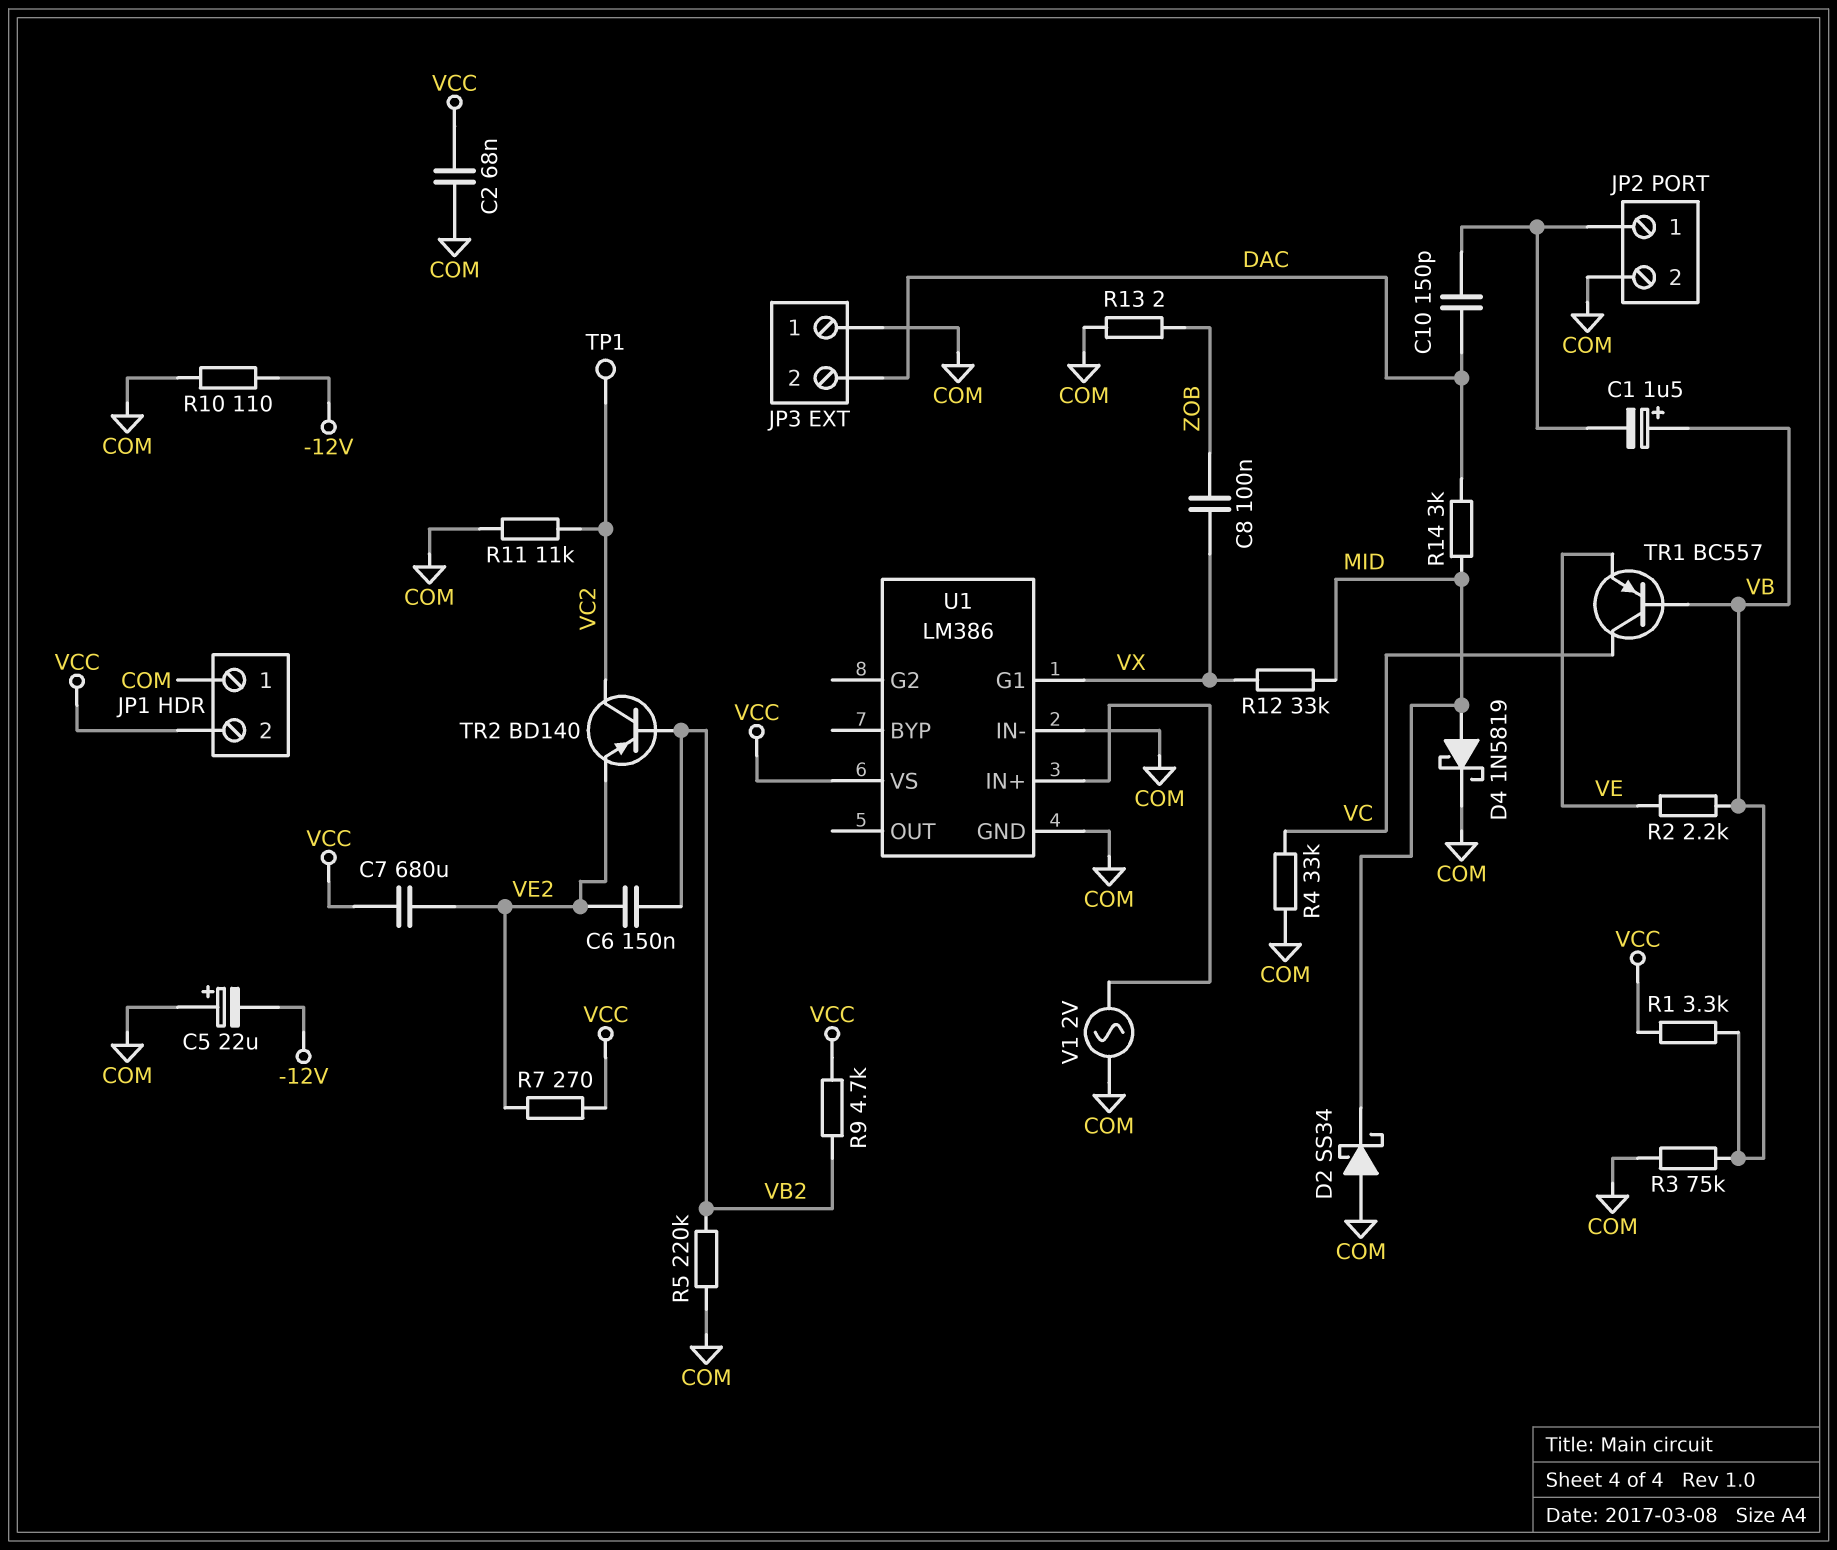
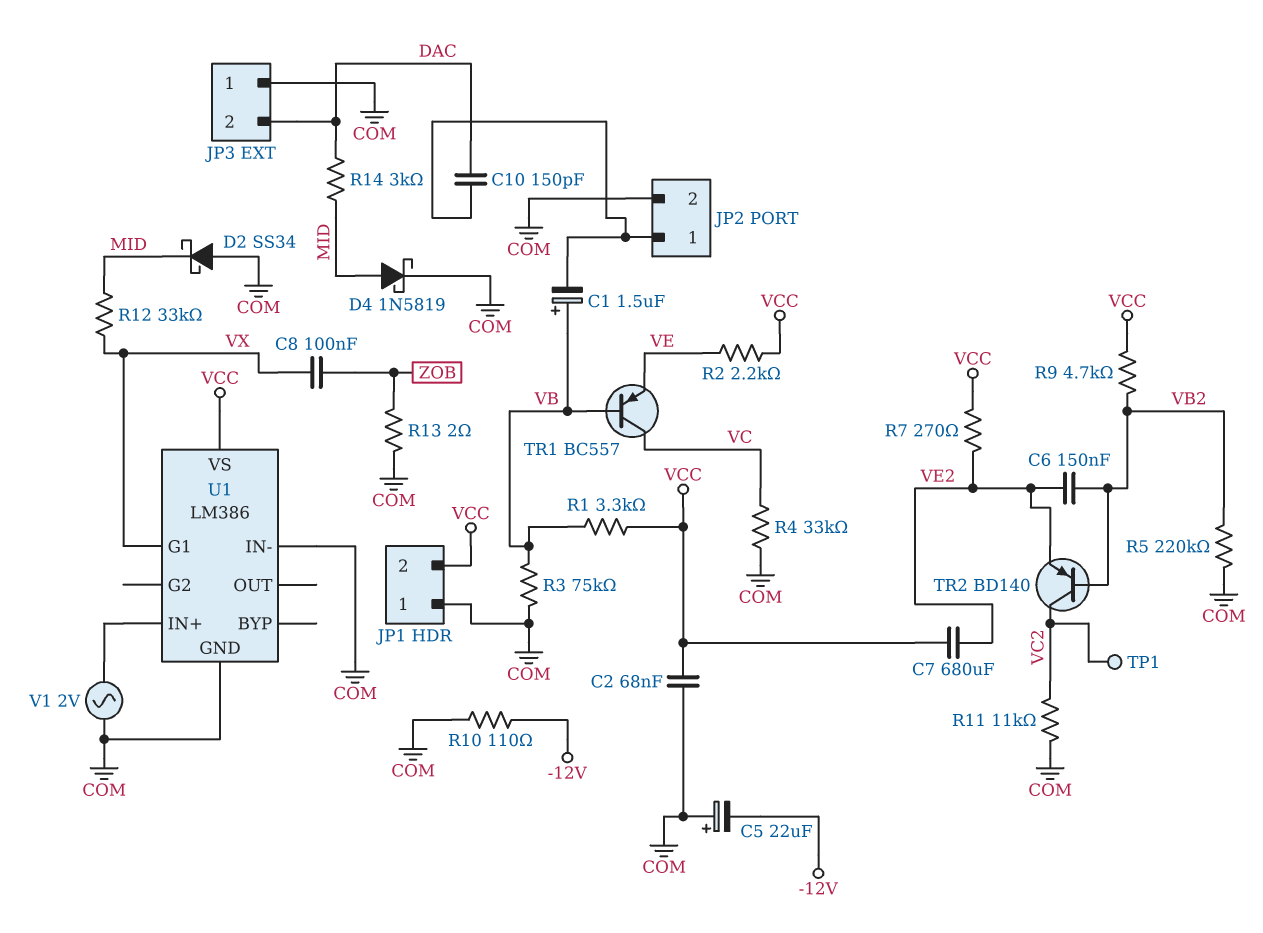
R2: 2.2k (VB, VE) -> 2.2k (VCC, VE)

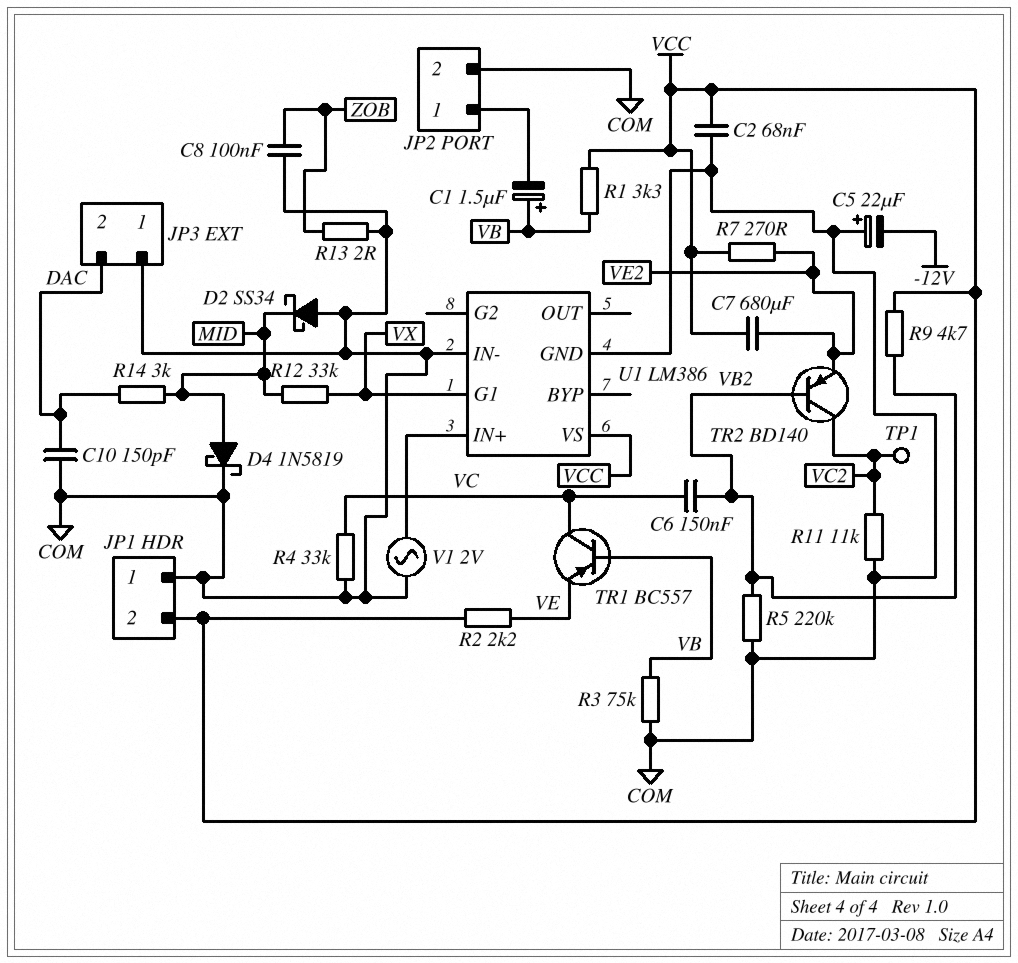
C6: 150nF (VB2, VE2) -> 150nF (VB2, VC)
C8: 100nF (VX, ZOB) -> 100nF (COM, ZOB)
C10: 150pF (DAC, JP2/1) -> 150pF (COM, DAC)
R10: 110 (-12V, COM) -> none

